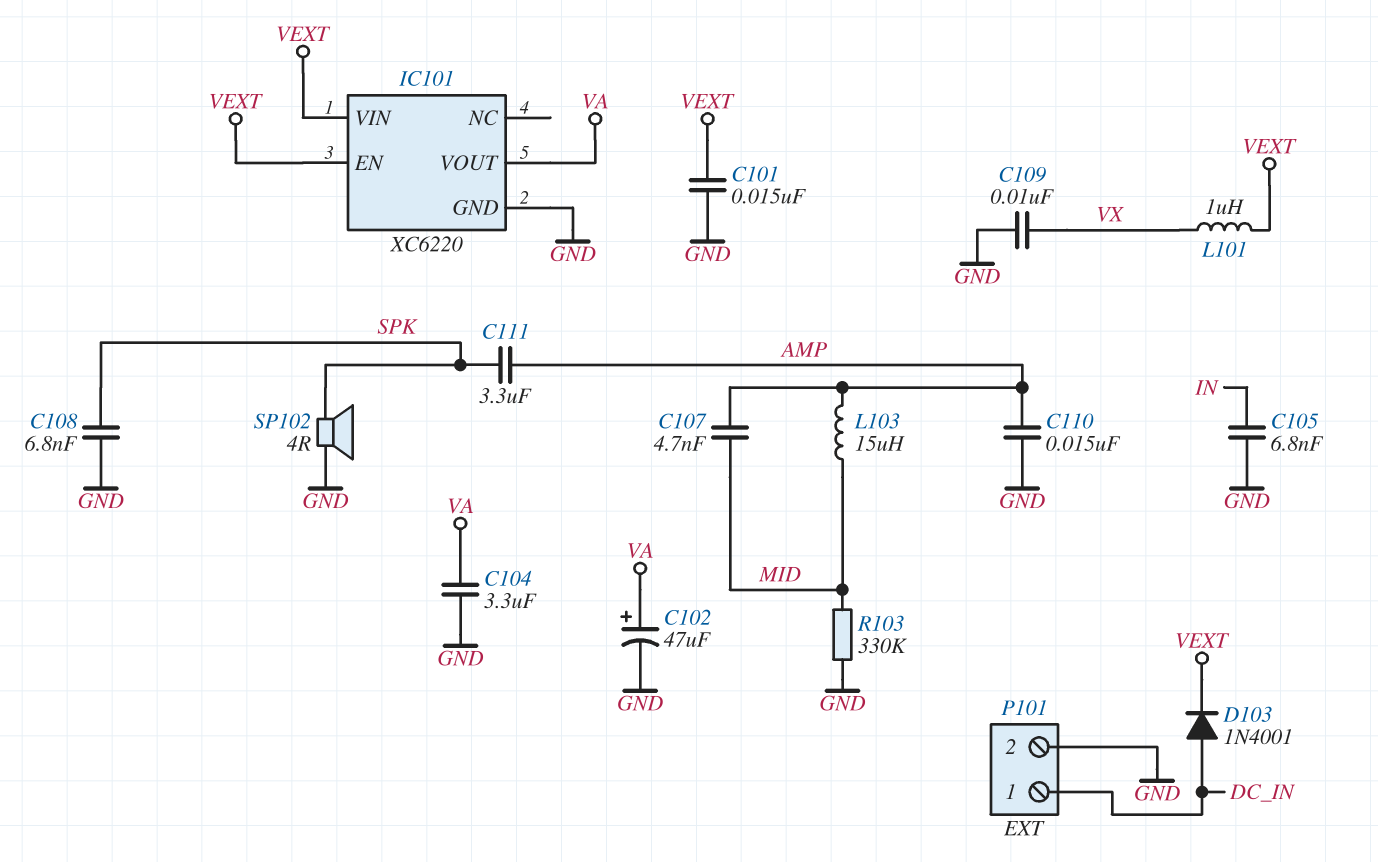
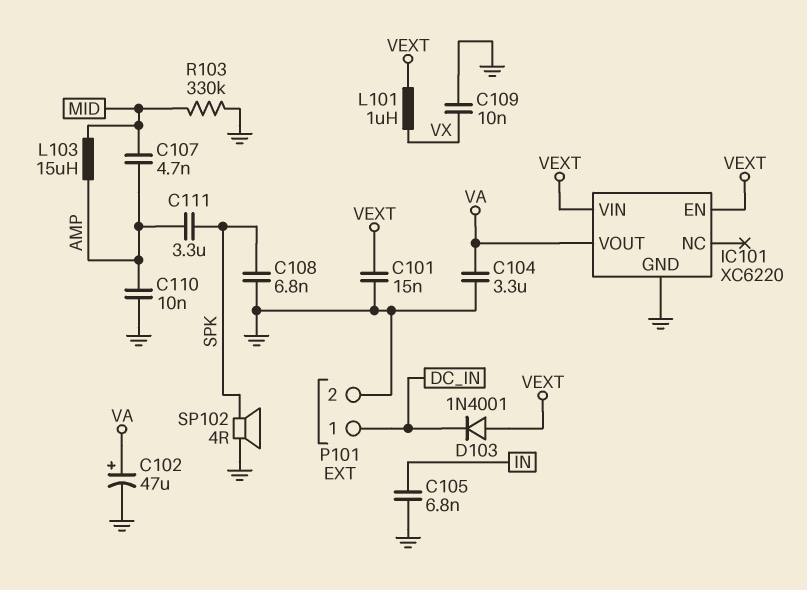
C110: 15nF (AMP, GND) -> 10nF (AMP, GND)
D103: diode 1N4001 (A DC_IN, K VEXT) -> diode 1N4001 (A VEXT, K DC_IN)

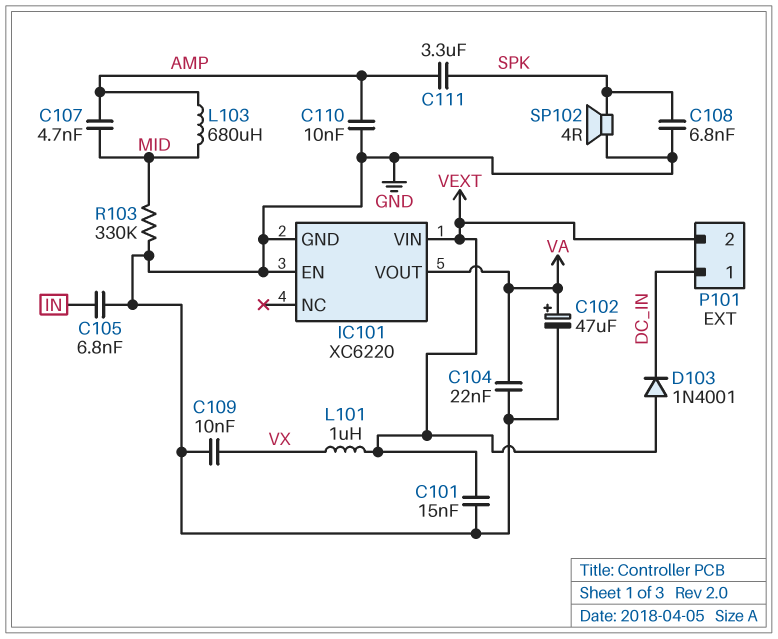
C104: 3.3uF (GND, VA) -> 22nF (GND, VA)
IC101 pin EN: VEXT -> GND
L103: 15uH (AMP, MID) -> 680uH (AMP, MID)
P101 pin 2: GND -> VEXT

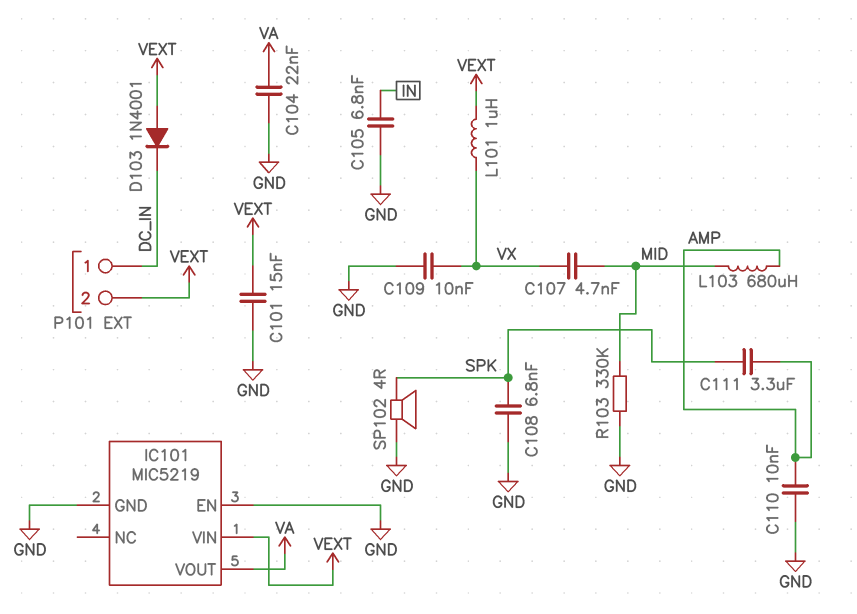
C102: 47uF (plus VA, minus GND) -> none
C107: 4.7nF (AMP, MID) -> 4.7nF (MID, VX)
IC101: XC6220 -> MIC5219

